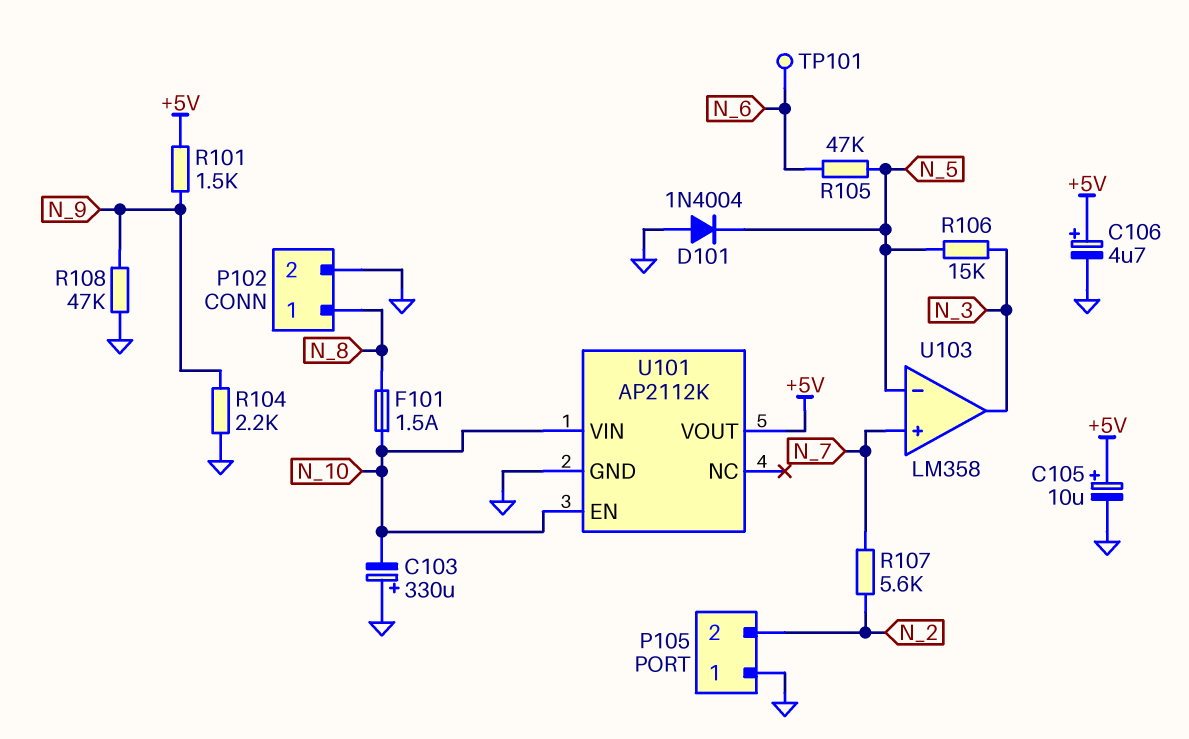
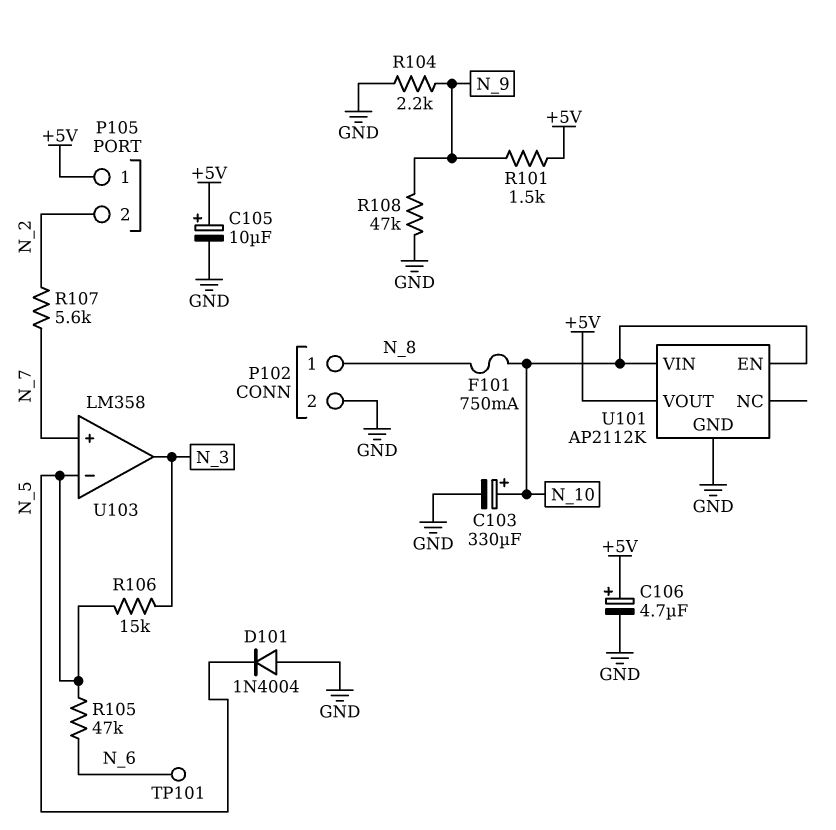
C103: 330uF (plus GND, minus N_10) -> 330uF (plus N_10, minus GND)
F101: 1.5A (N_8, N_10) -> 750mA (N_8, N_10)
P105 pin 1: GND -> +5V

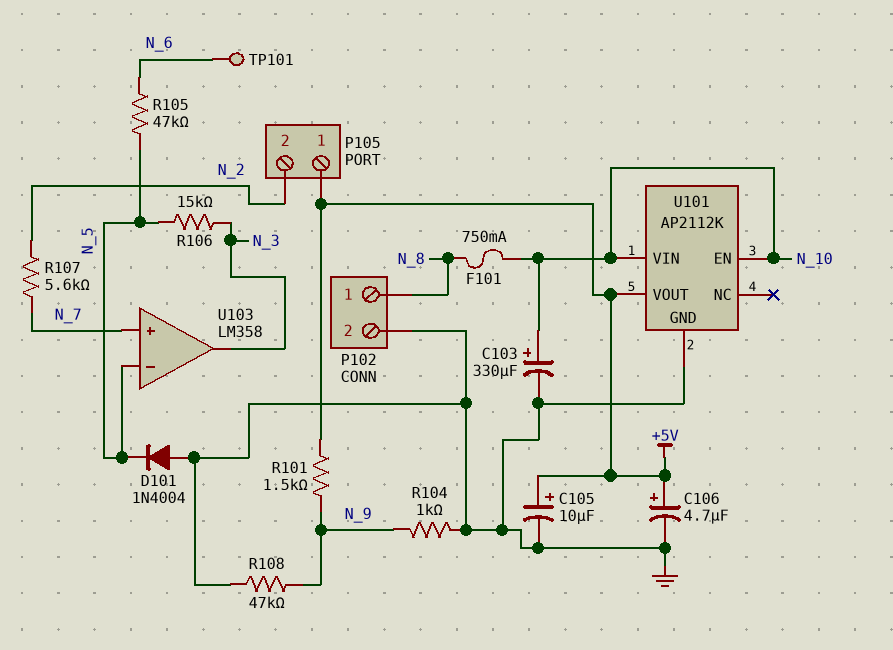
R104: 2.2k (GND, N_9) -> 1k (GND, N_9)

